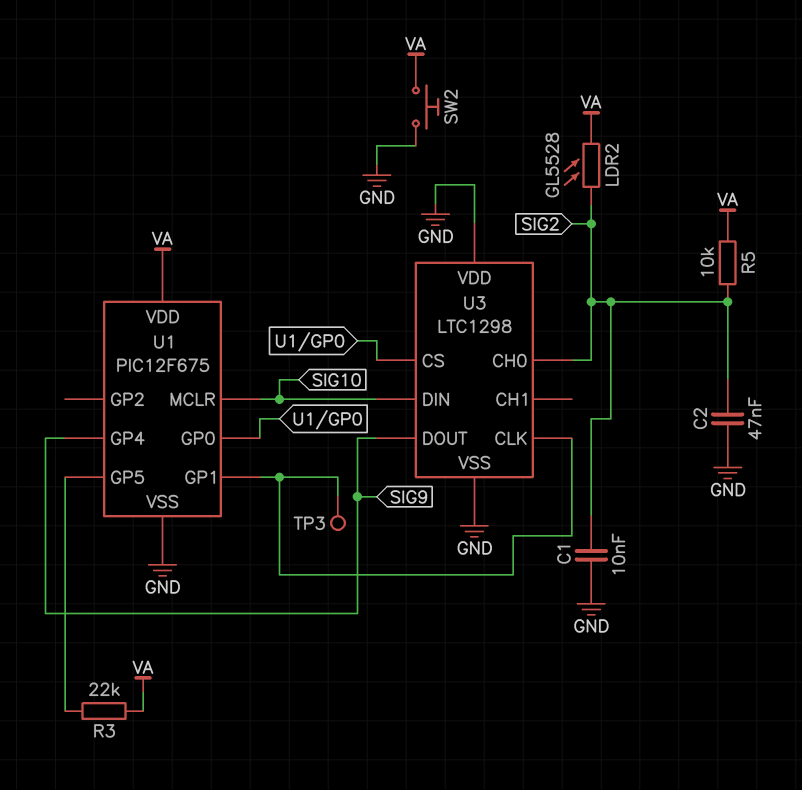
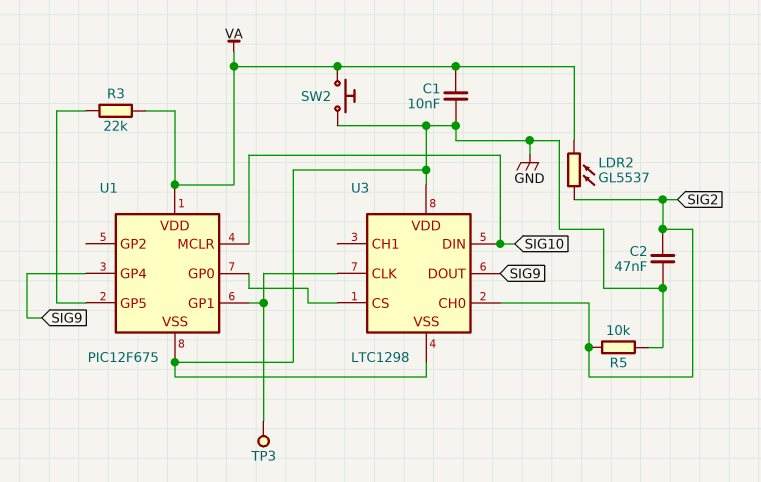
C1: 10nF (GND, SIG2) -> 10nF (GND, VA)
LDR2: GL5528 (SIG2, VA) -> GL5537 (SIG2, VA)
R5: 10k (SIG2, VA) -> 10k (GND, SIG2)

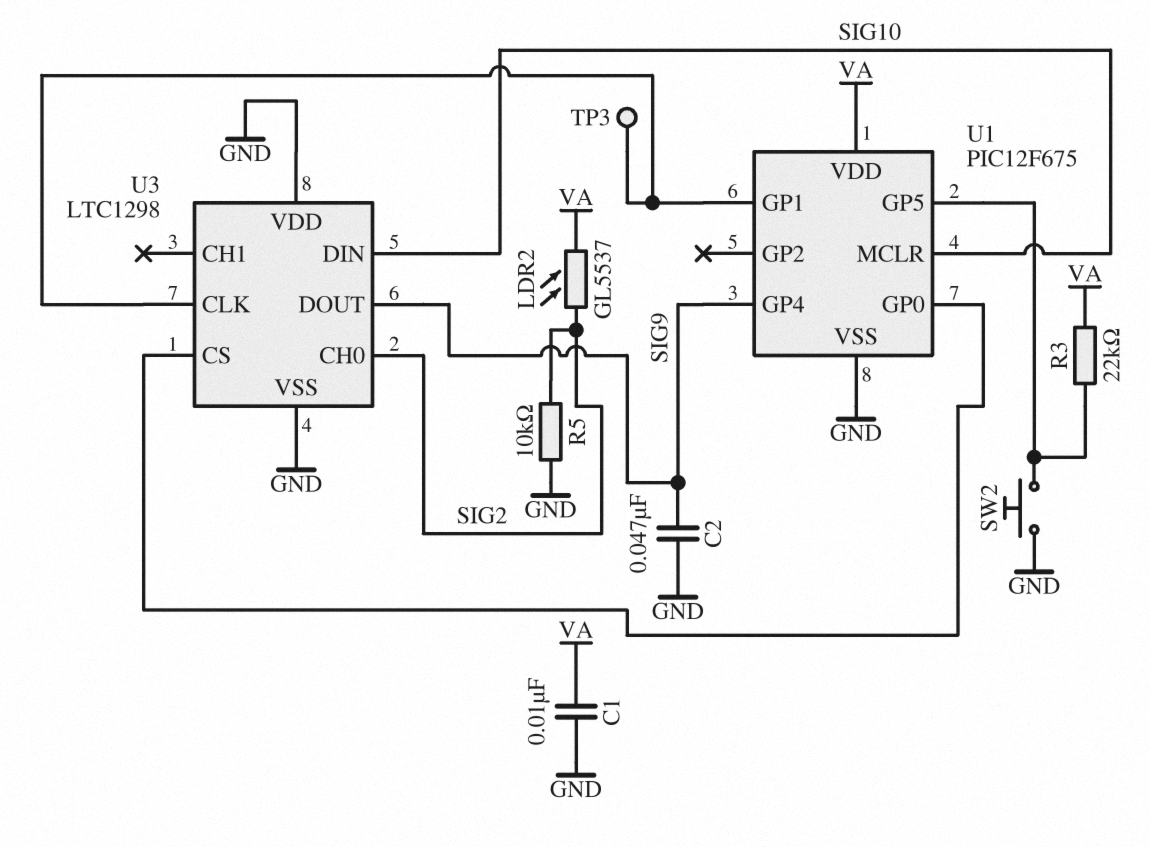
C2: 47nF (GND, SIG2) -> 47nF (GND, SIG9)
SW2: button (GND, VA) -> button (GND, U1/GP5)

